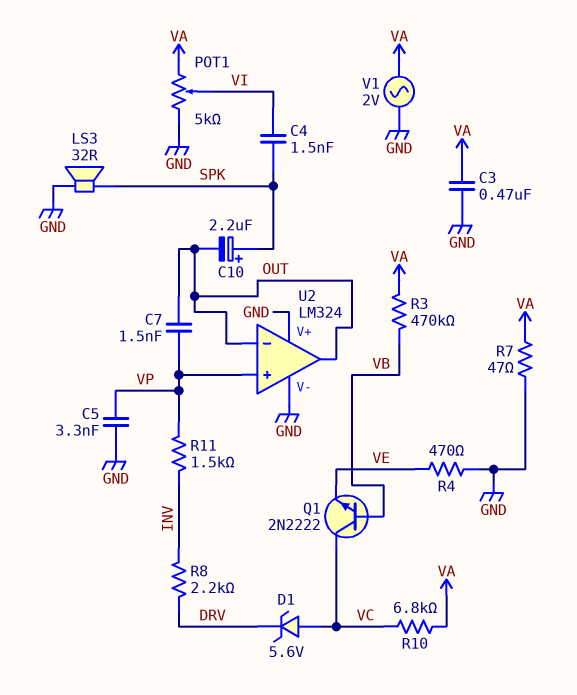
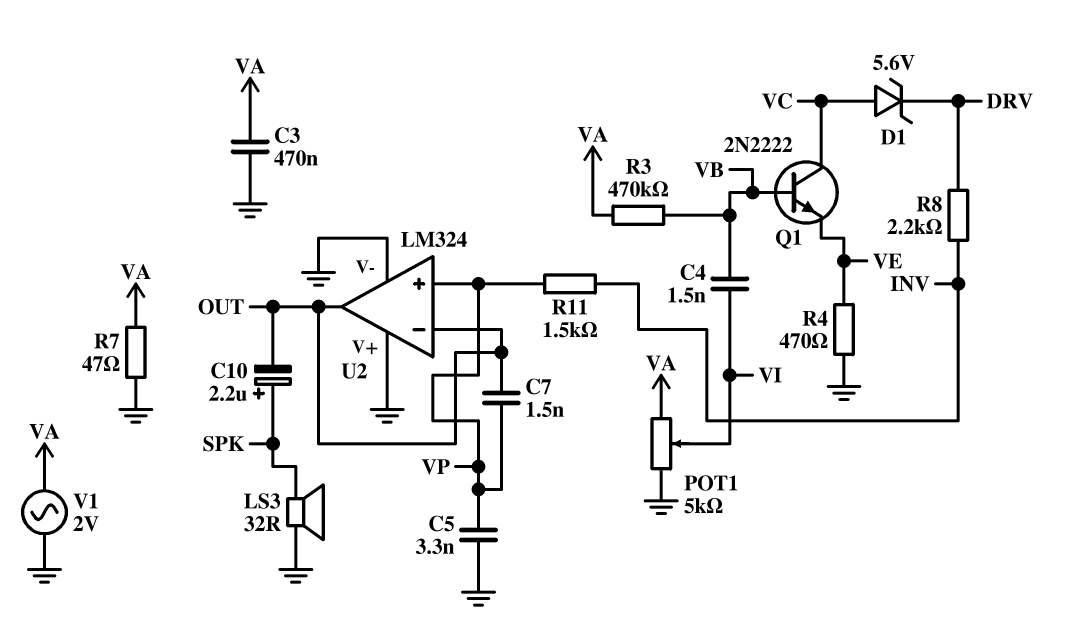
C4: 1.5nF (SPK, VI) -> 1.5nF (VB, VI)
R10: 6.8k (VA, VC) -> none

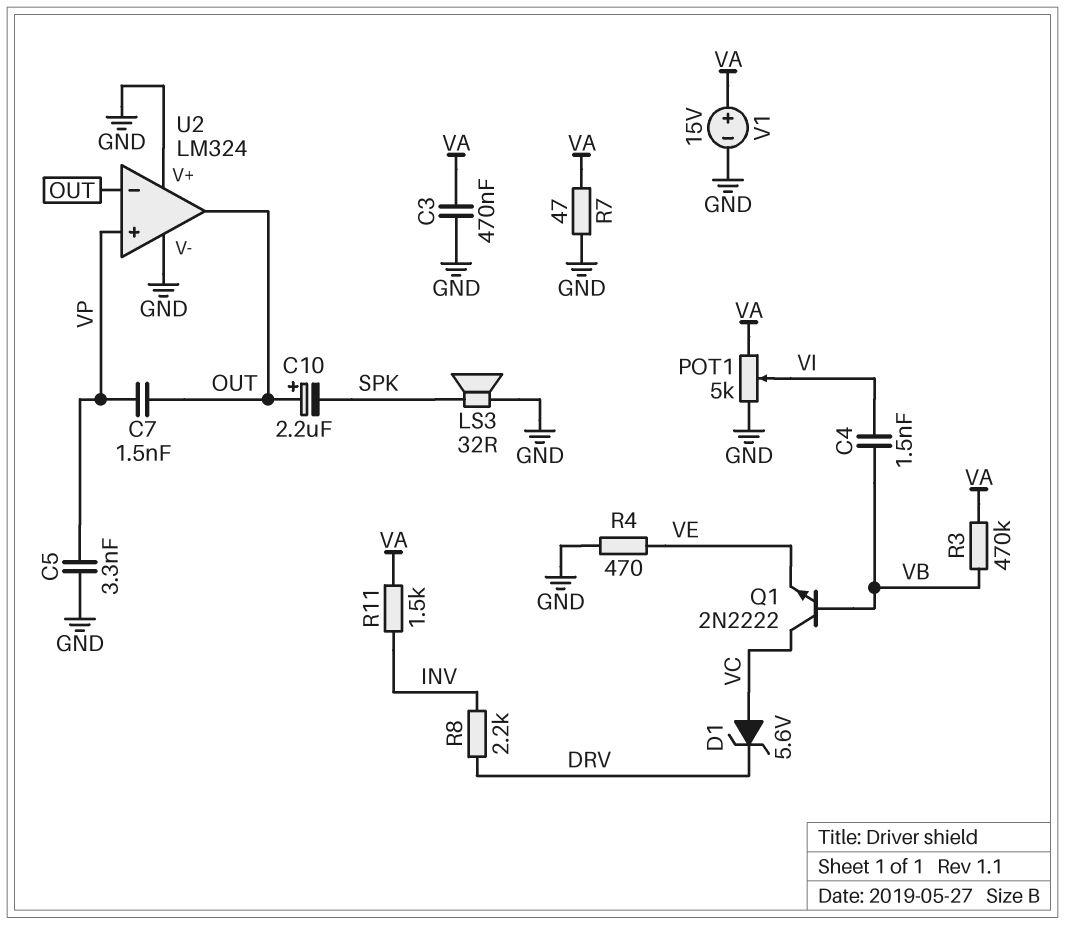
C10: 2.2uF (plus SPK, minus OUT) -> 2.2uF (plus OUT, minus SPK)
R11: 1.5k (INV, VP) -> 1.5k (INV, VA)
V1: AC 2V (GND, VA) -> 15V (plus VA, minus GND)

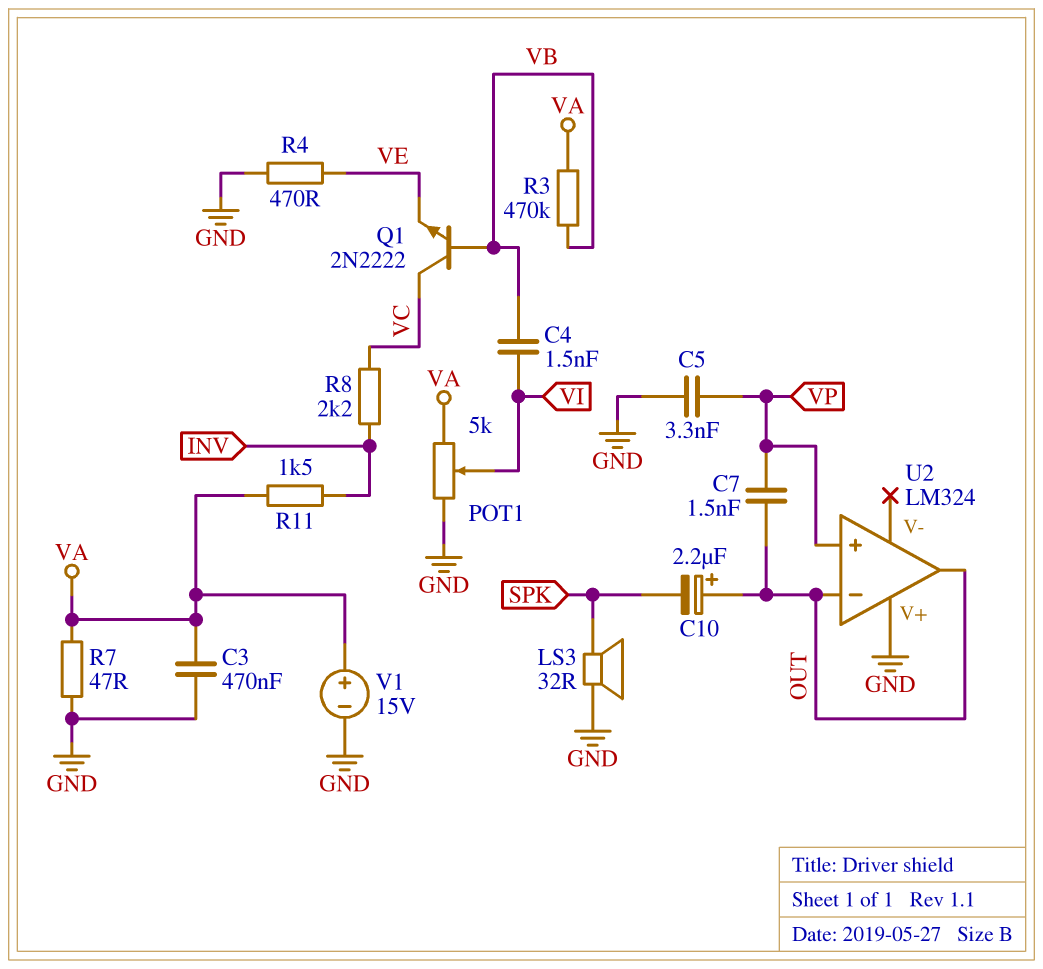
D1: zener 5.6V (A VC, K DRV) -> none
R8: 2.2k (DRV, INV) -> 2.2k (INV, VC)
U2 pin V-: GND -> none

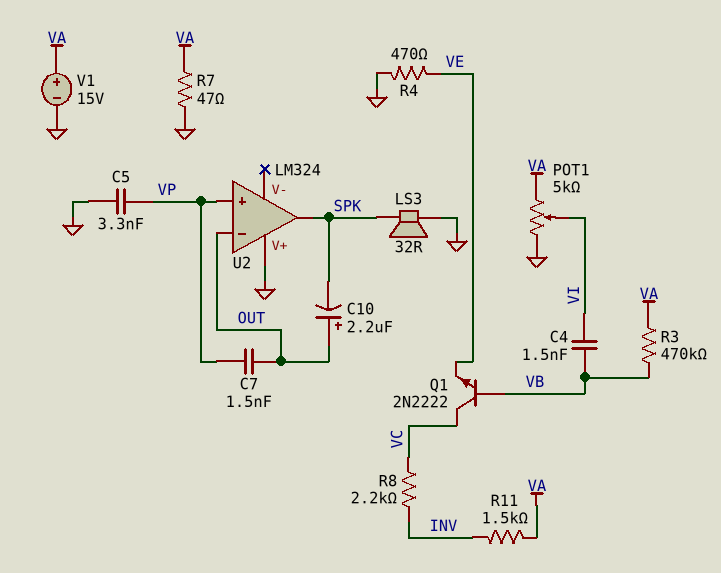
C3: 470nF (GND, VA) -> none
U2 pin out: OUT -> SPK

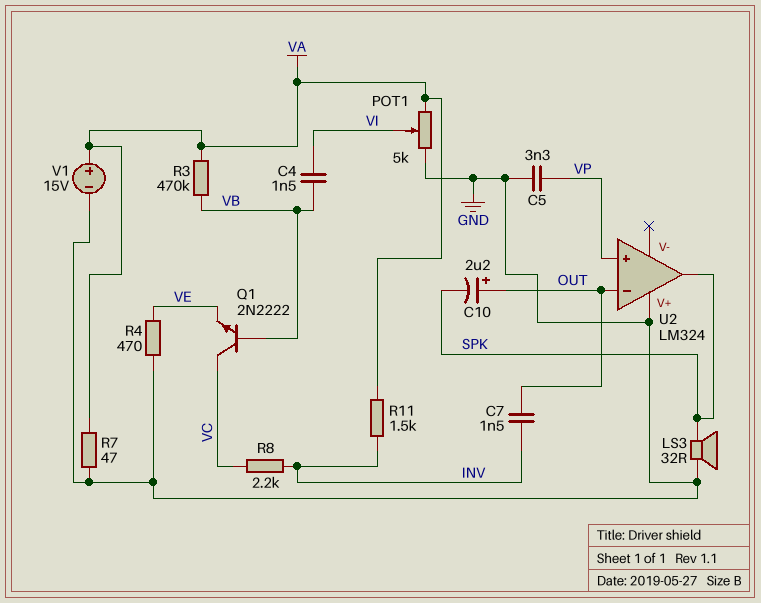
C7: 1.5nF (OUT, VP) -> 1.5nF (INV, OUT)

